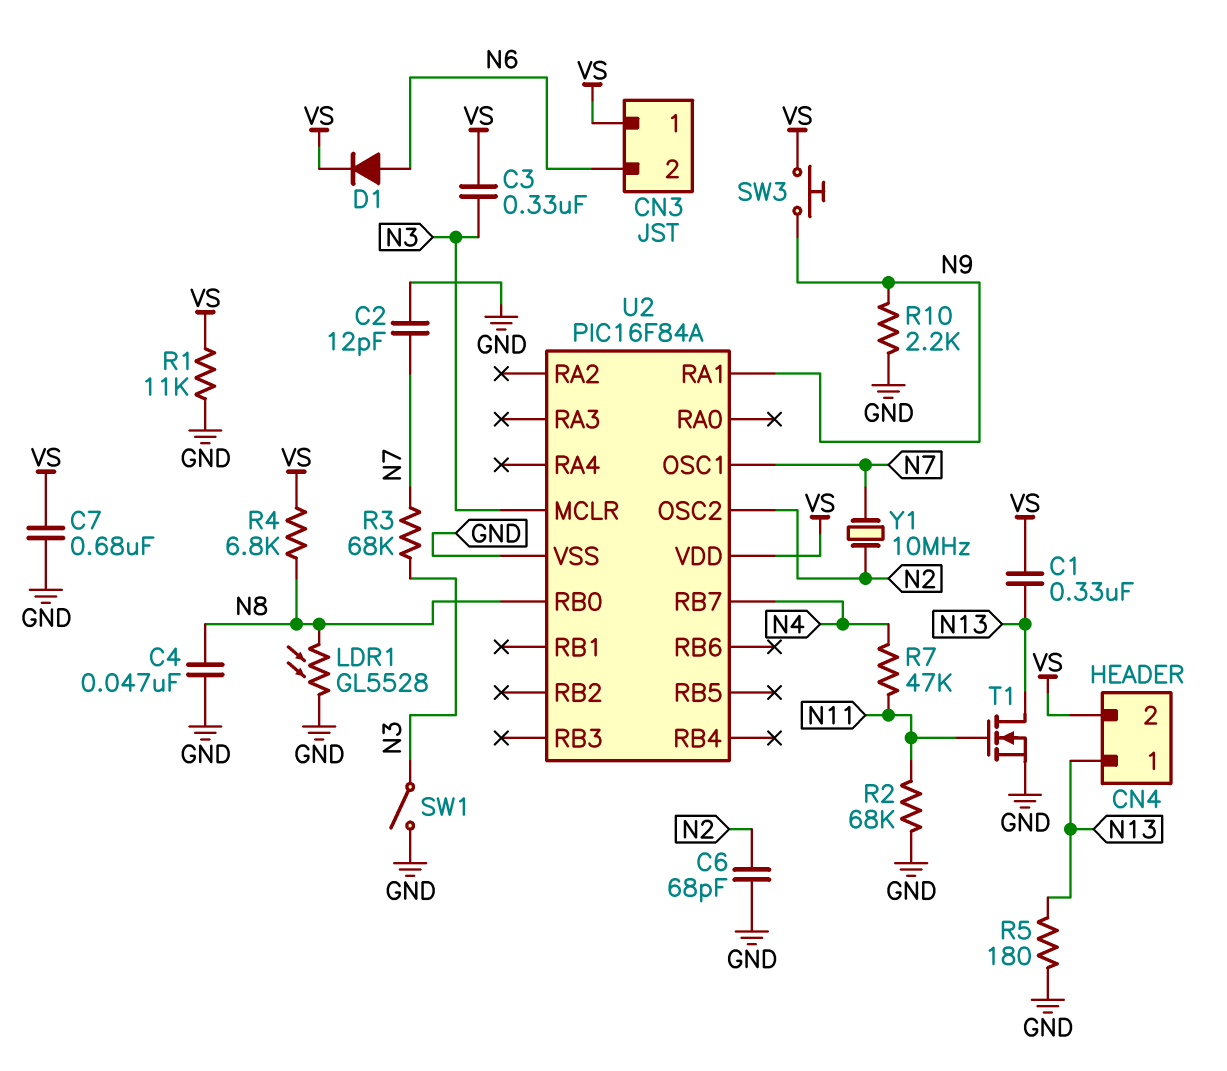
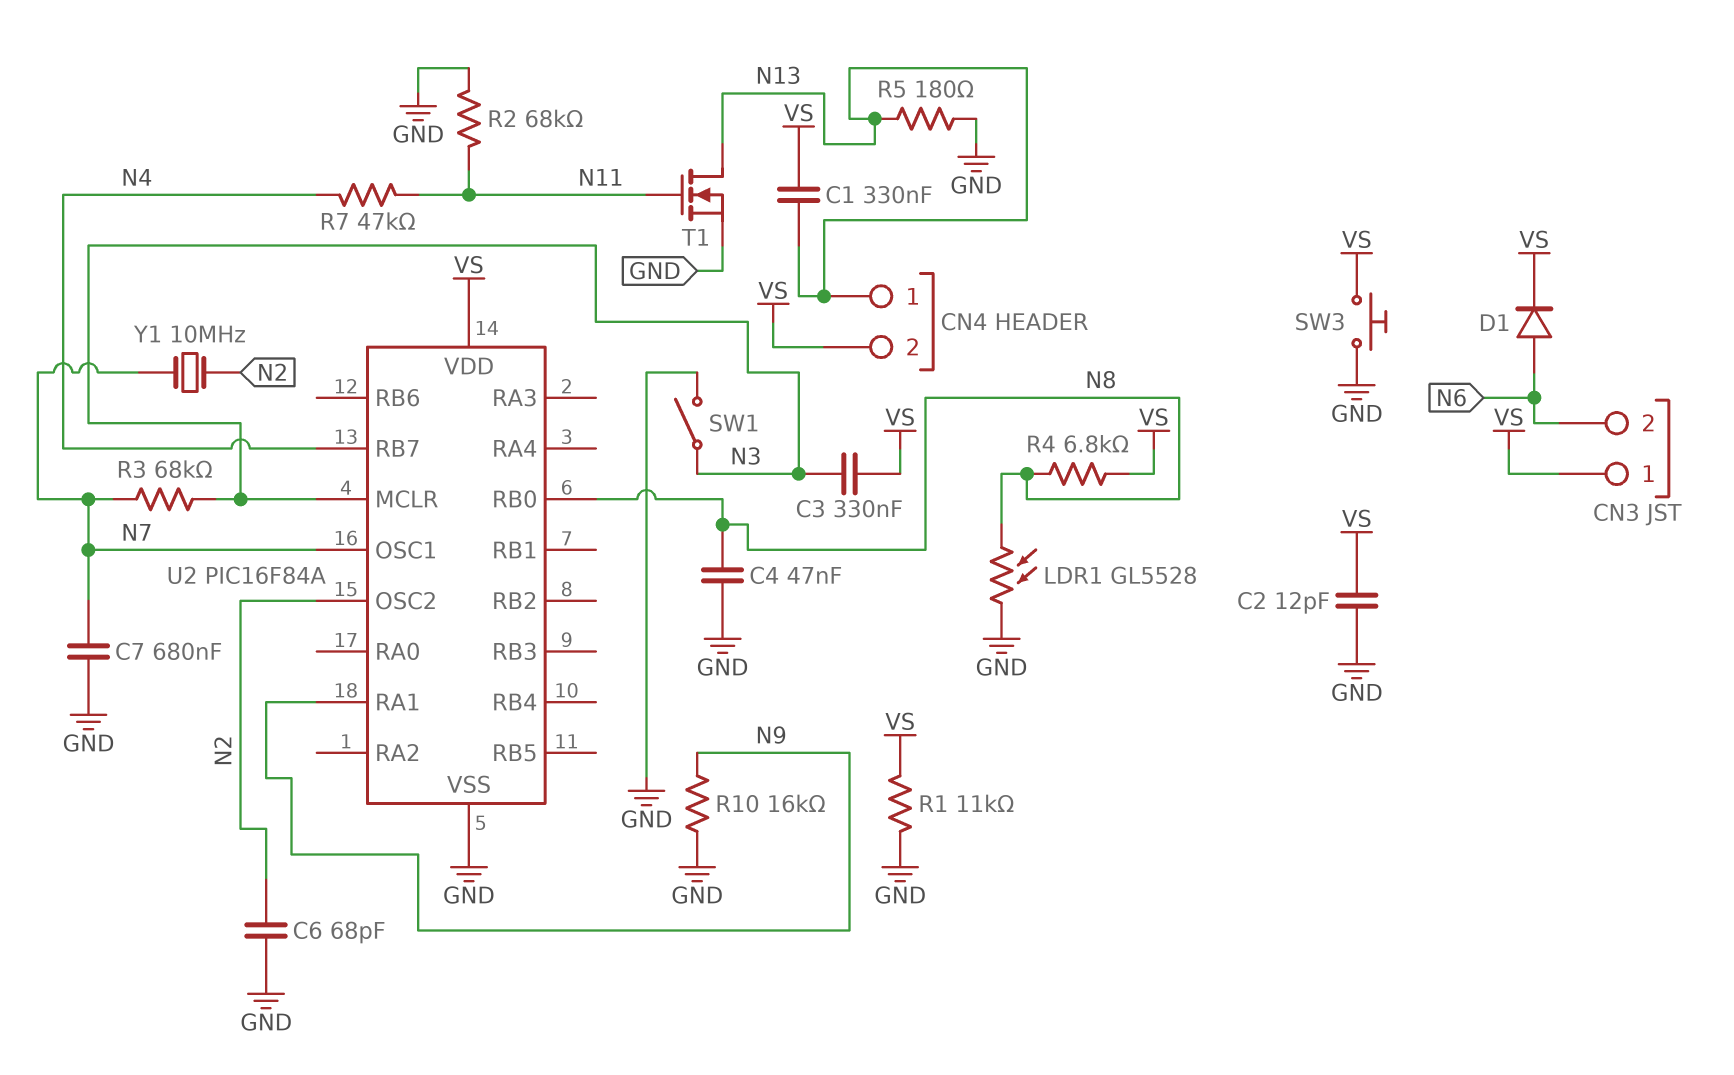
C2: 12pF (GND, N7) -> 12pF (GND, VS)
C7: 680nF (GND, VS) -> 680nF (GND, N7)
R10: 2.2k (GND, N9) -> 16k (GND, N9)
SW3: button (N9, VS) -> button (GND, VS)

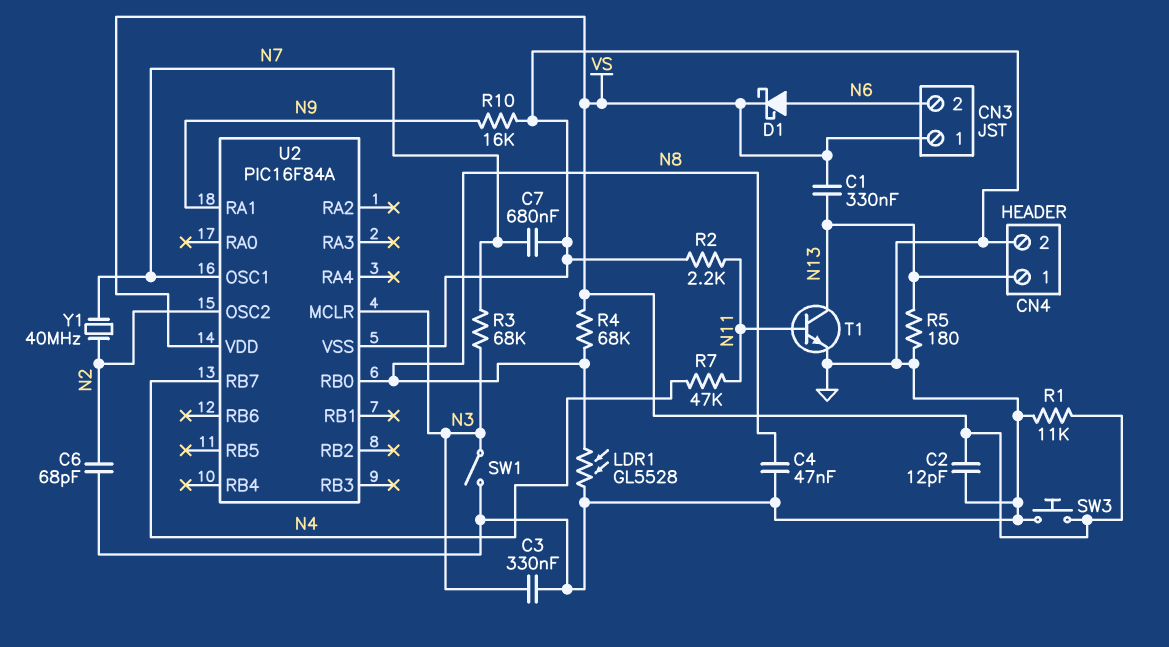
C3: 330nF (N3, VS) -> 330nF (GND, N3)
CN4 pin 2: VS -> GND
D1: diode (A N6, K VS) -> schottky (A N6, K VS)
R2: 68k (GND, N11) -> 2.2k (GND, N11)
R4: 6.8k (N8, VS) -> 68k (N8, VS)
T1: NMOS (G N11, D N13, S GND) -> NPN (B N11, C N13, E GND)
Y1: 10MHz (N2, N7) -> 40MHz (N2, N7)

